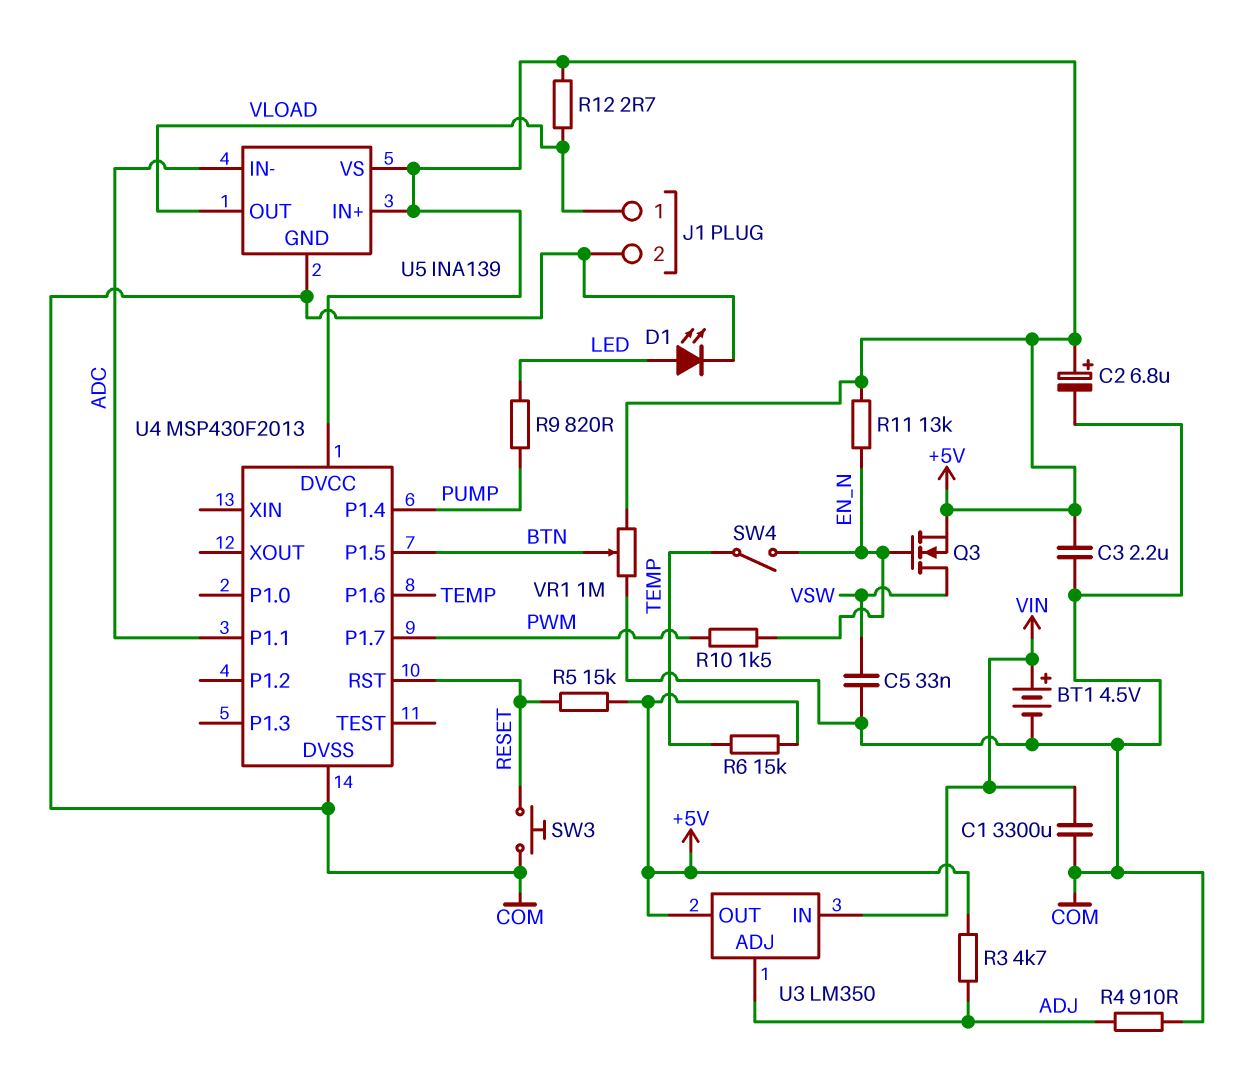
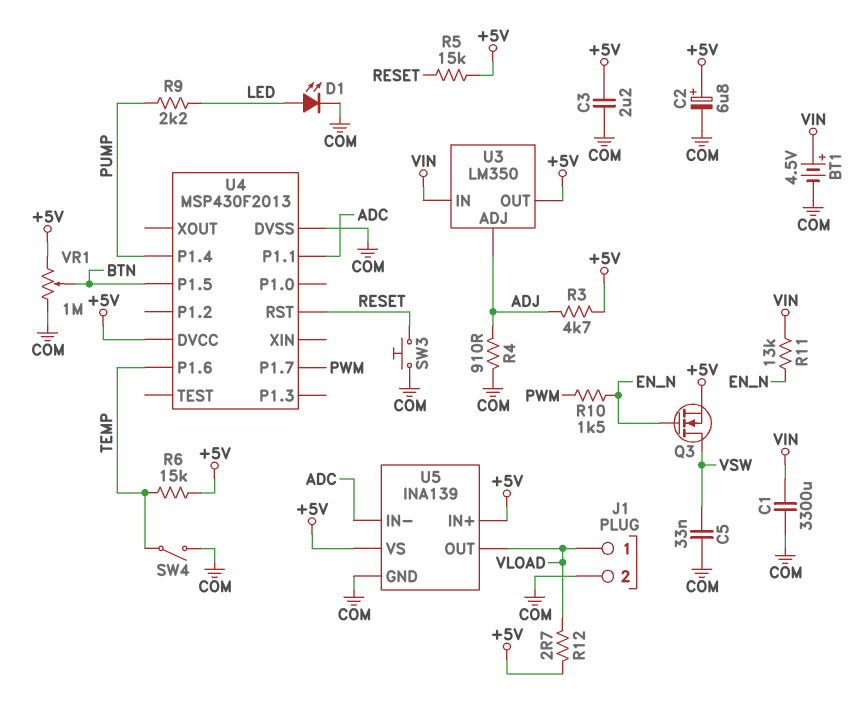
R9: 820 (LED, PUMP) -> 2.2k (LED, PUMP)
R11: 13k (+5V, EN_N) -> 13k (EN_N, VIN)
SW4: switch (EN_N, TEMP) -> switch (COM, TEMP)

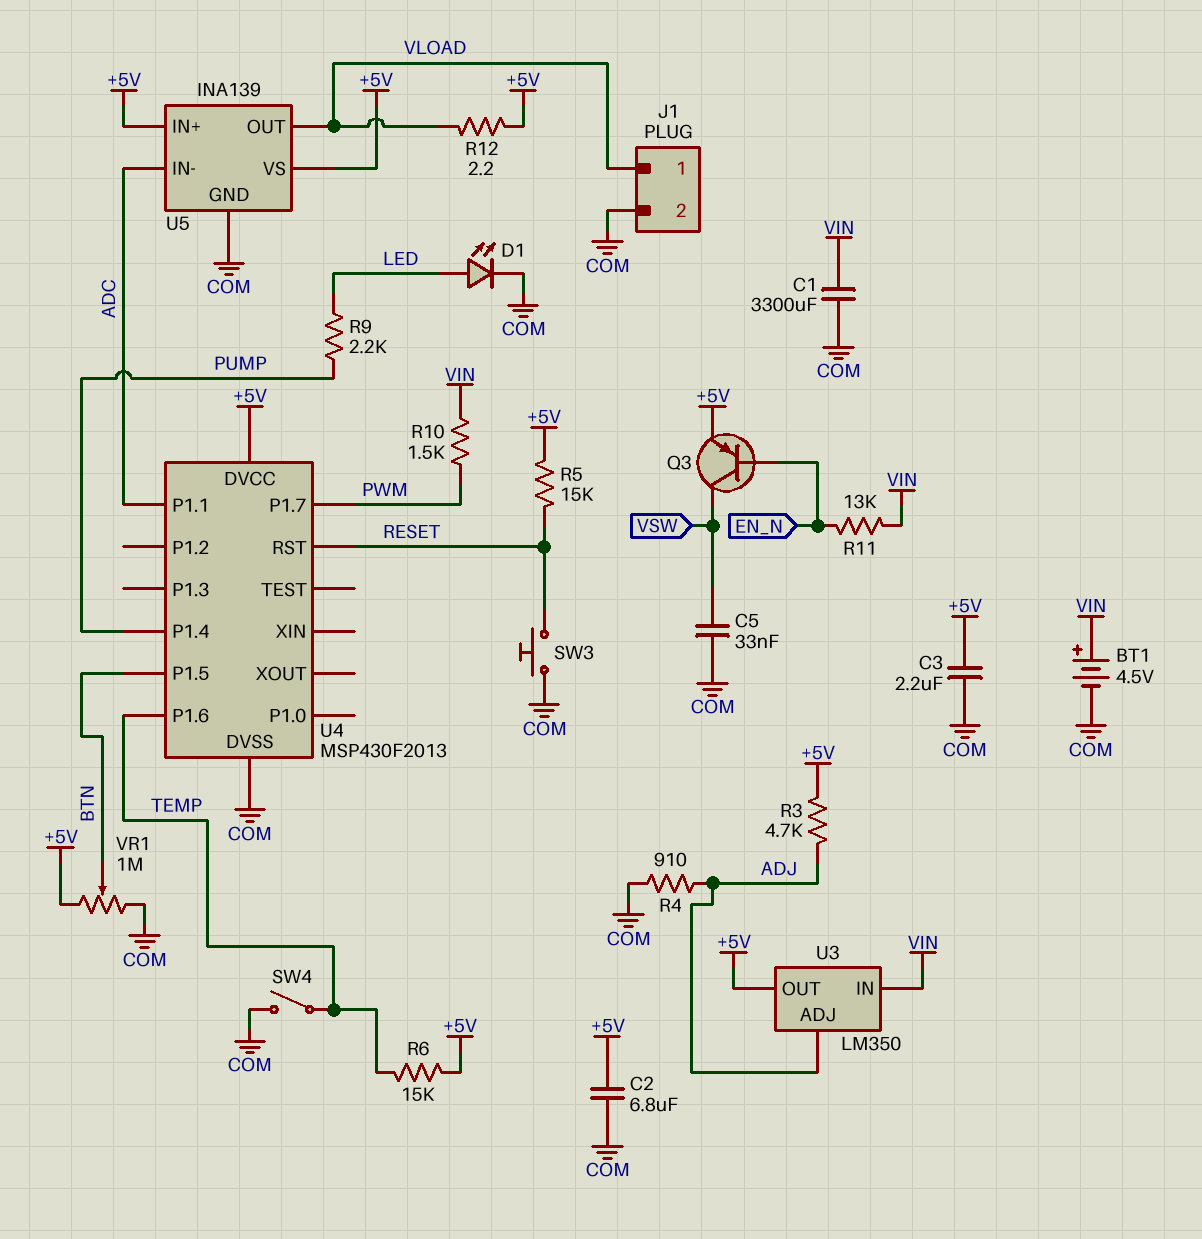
C2: 6.8uF (plus +5V, minus COM) -> 6.8uF (+5V, COM)
Q3: NMOS (G EN_N, D VSW, S +5V) -> PNP (B EN_N, C VSW, E +5V)
R10: 1.5k (EN_N, PWM) -> 1.5k (PWM, VIN)
R12: 2.7 (+5V, VLOAD) -> 2.2 (+5V, VLOAD)

